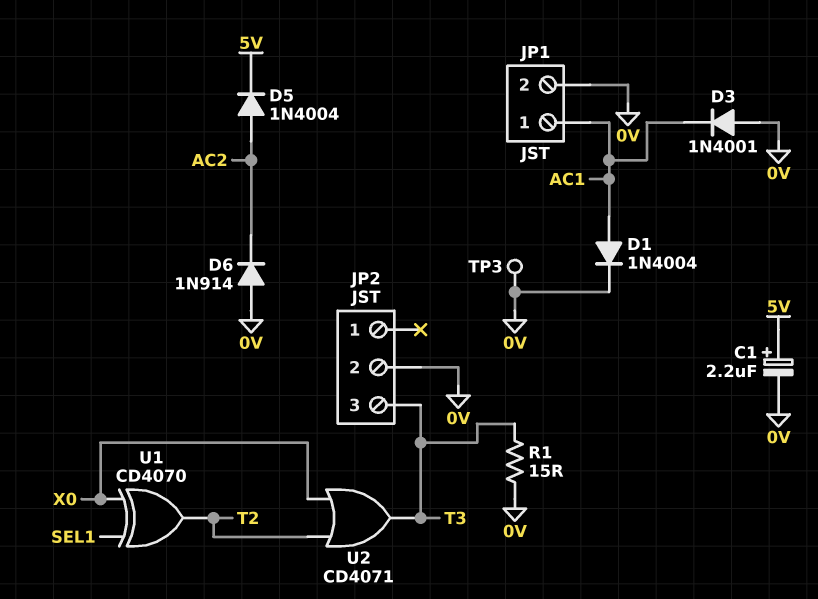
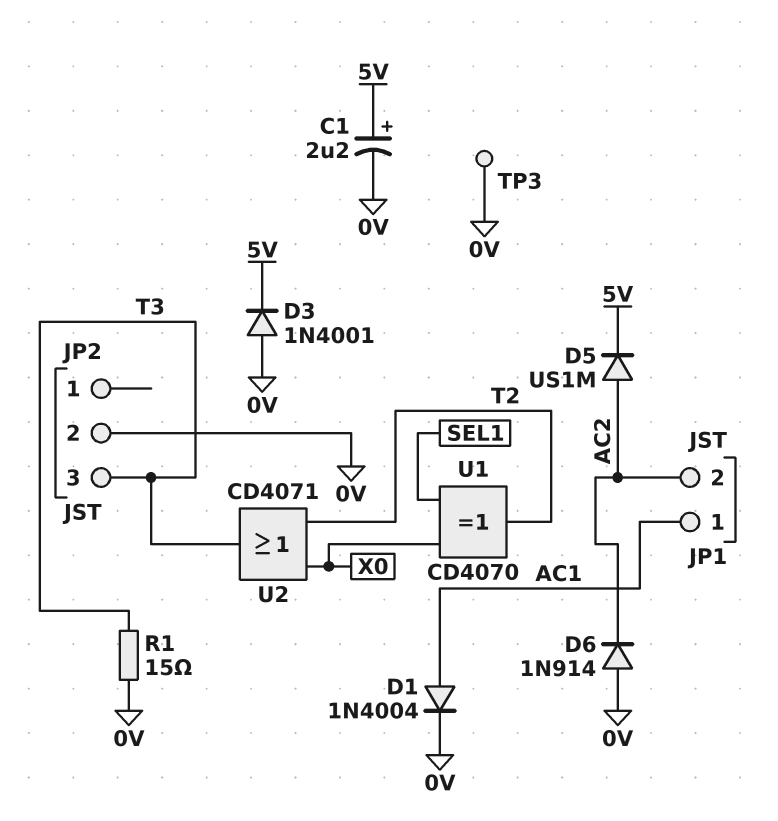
D3: diode 1N4001 (A 0V, K AC1) -> diode 1N4001 (A 0V, K 5V)
D5: diode 1N4004 (A AC2, K 5V) -> diode US1M (A AC2, K 5V)
JP1 pin 2: 0V -> AC2

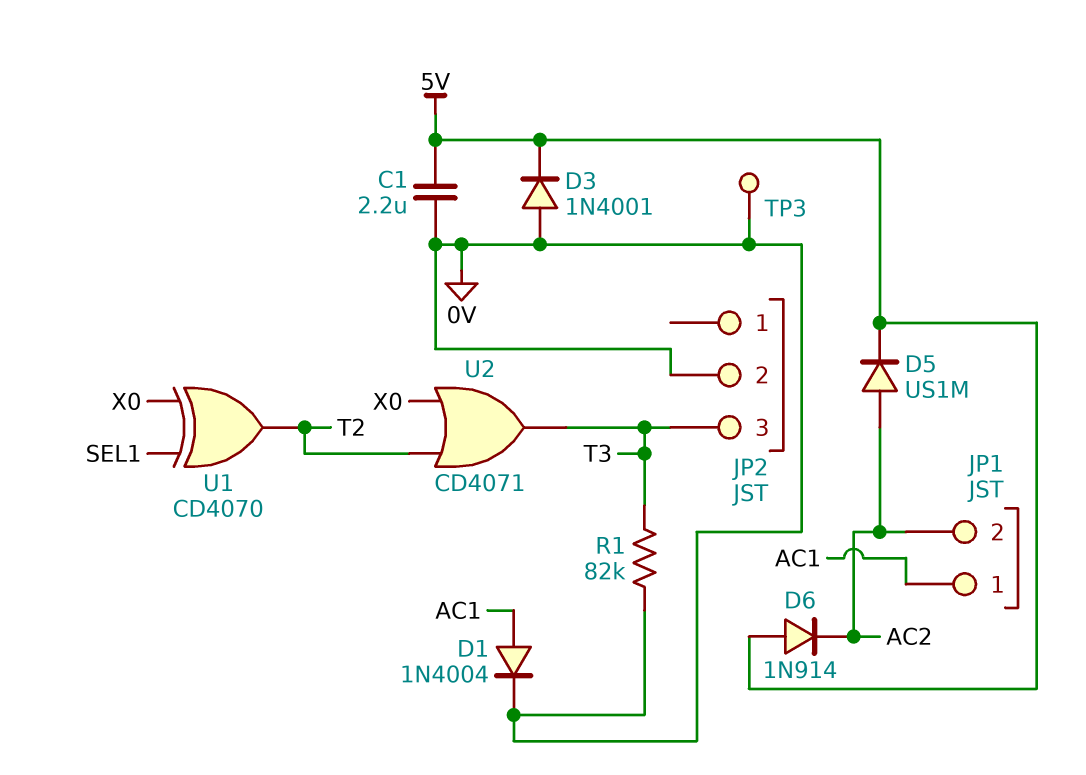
C1: 2.2uF (plus 5V, minus 0V) -> 2.2uF (0V, 5V)
D6: diode 1N914 (A 0V, K AC2) -> diode 1N914 (A 5V, K AC2)
R1: 15 (0V, T3) -> 82k (0V, T3)

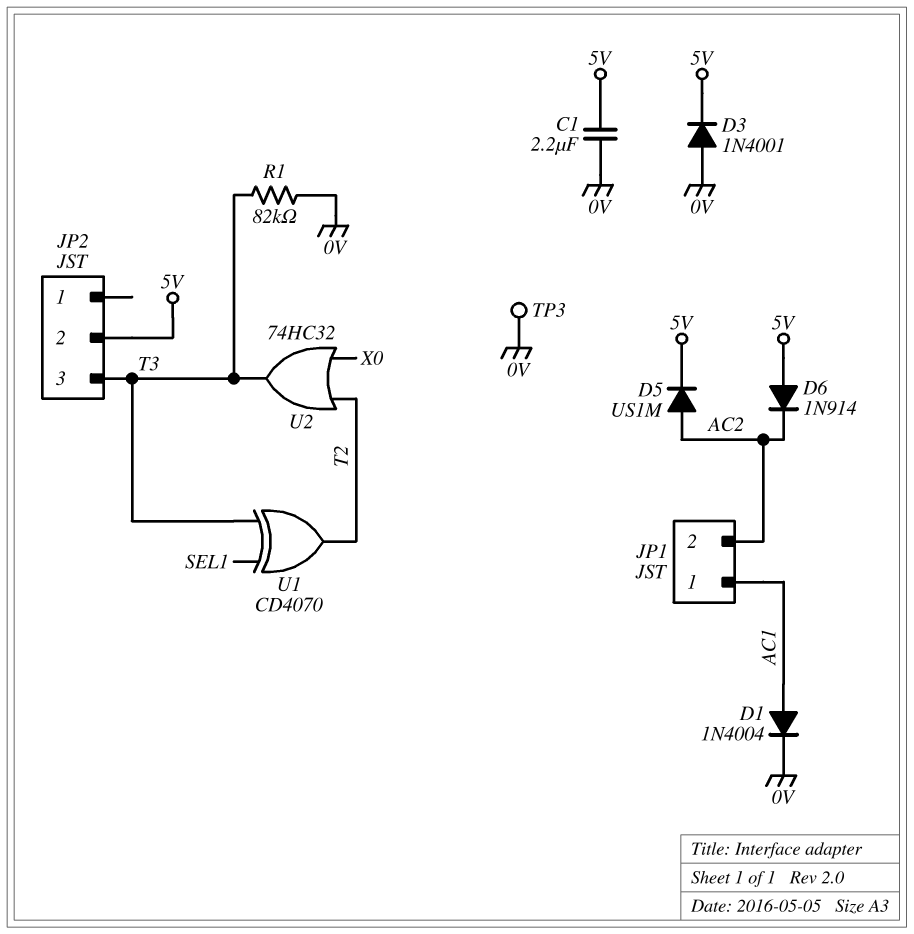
JP2 pin 2: 0V -> 5V
U1: XOR CD4070 (in SEL1, in X0, out T2) -> XOR CD4070 (in SEL1, in T3, out T2)
U2: OR CD4071 (in T2, in X0, out T3) -> OR 74HC32 (in T2, in X0, out T3)

